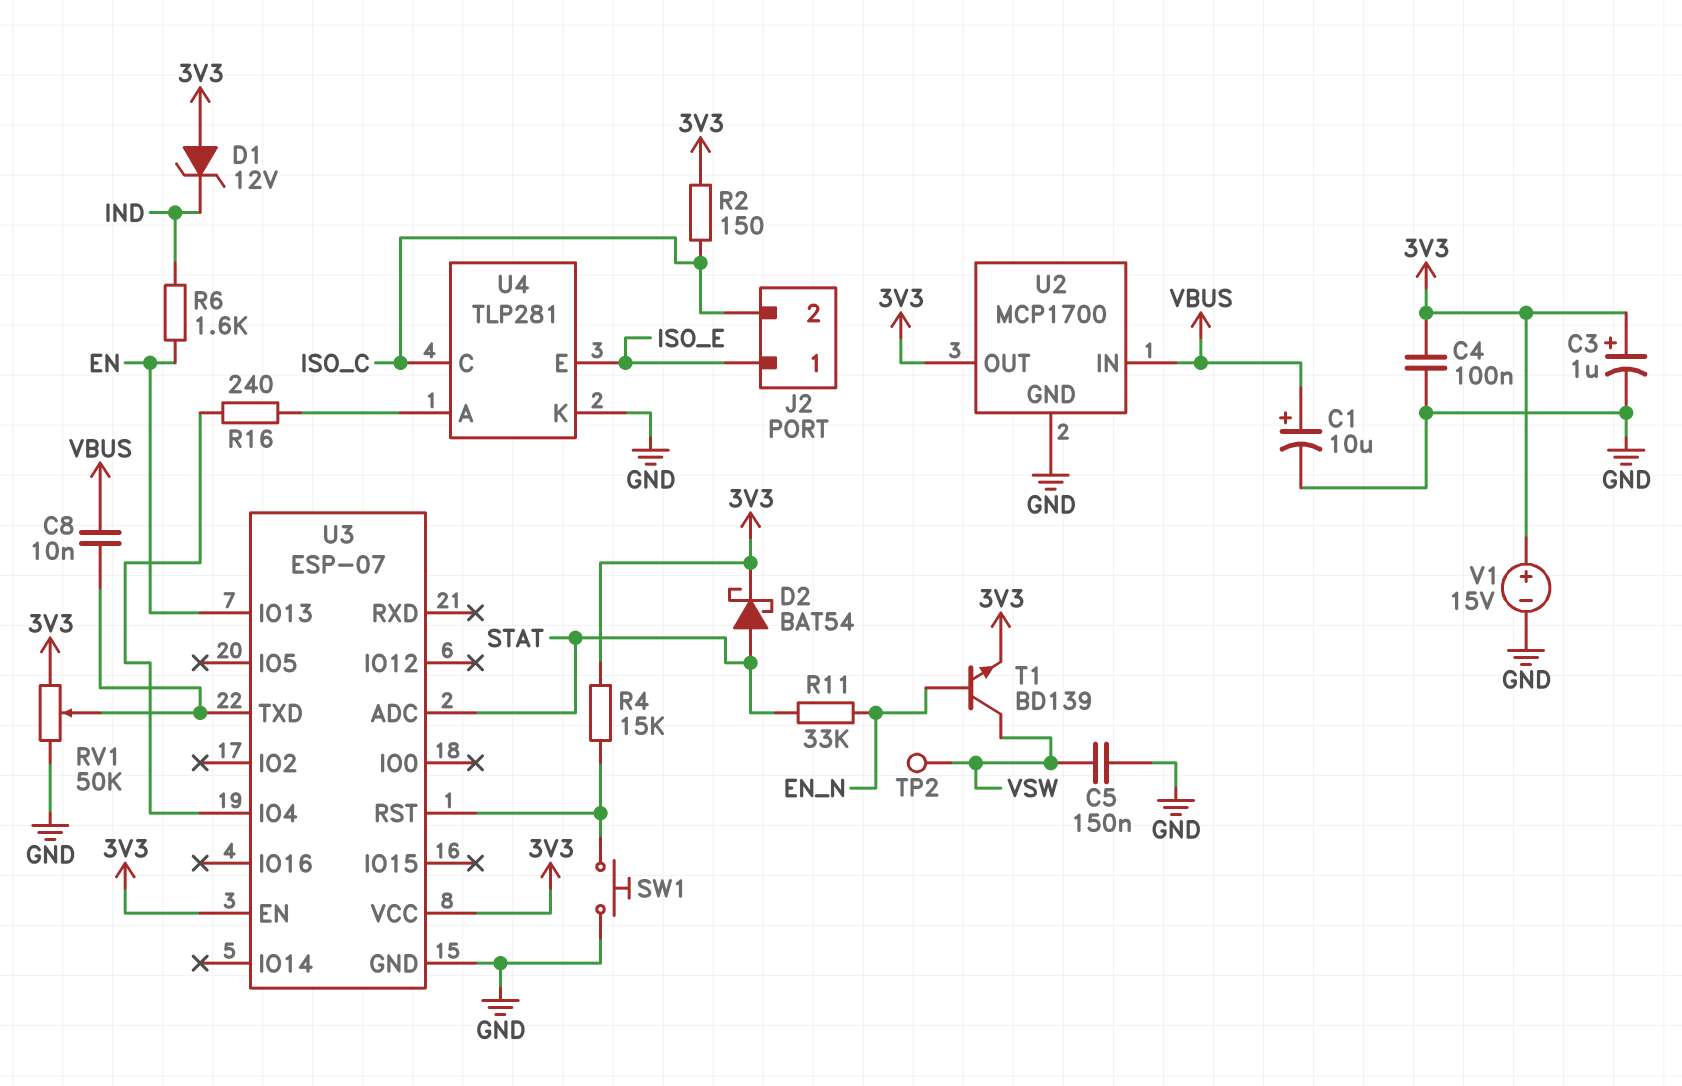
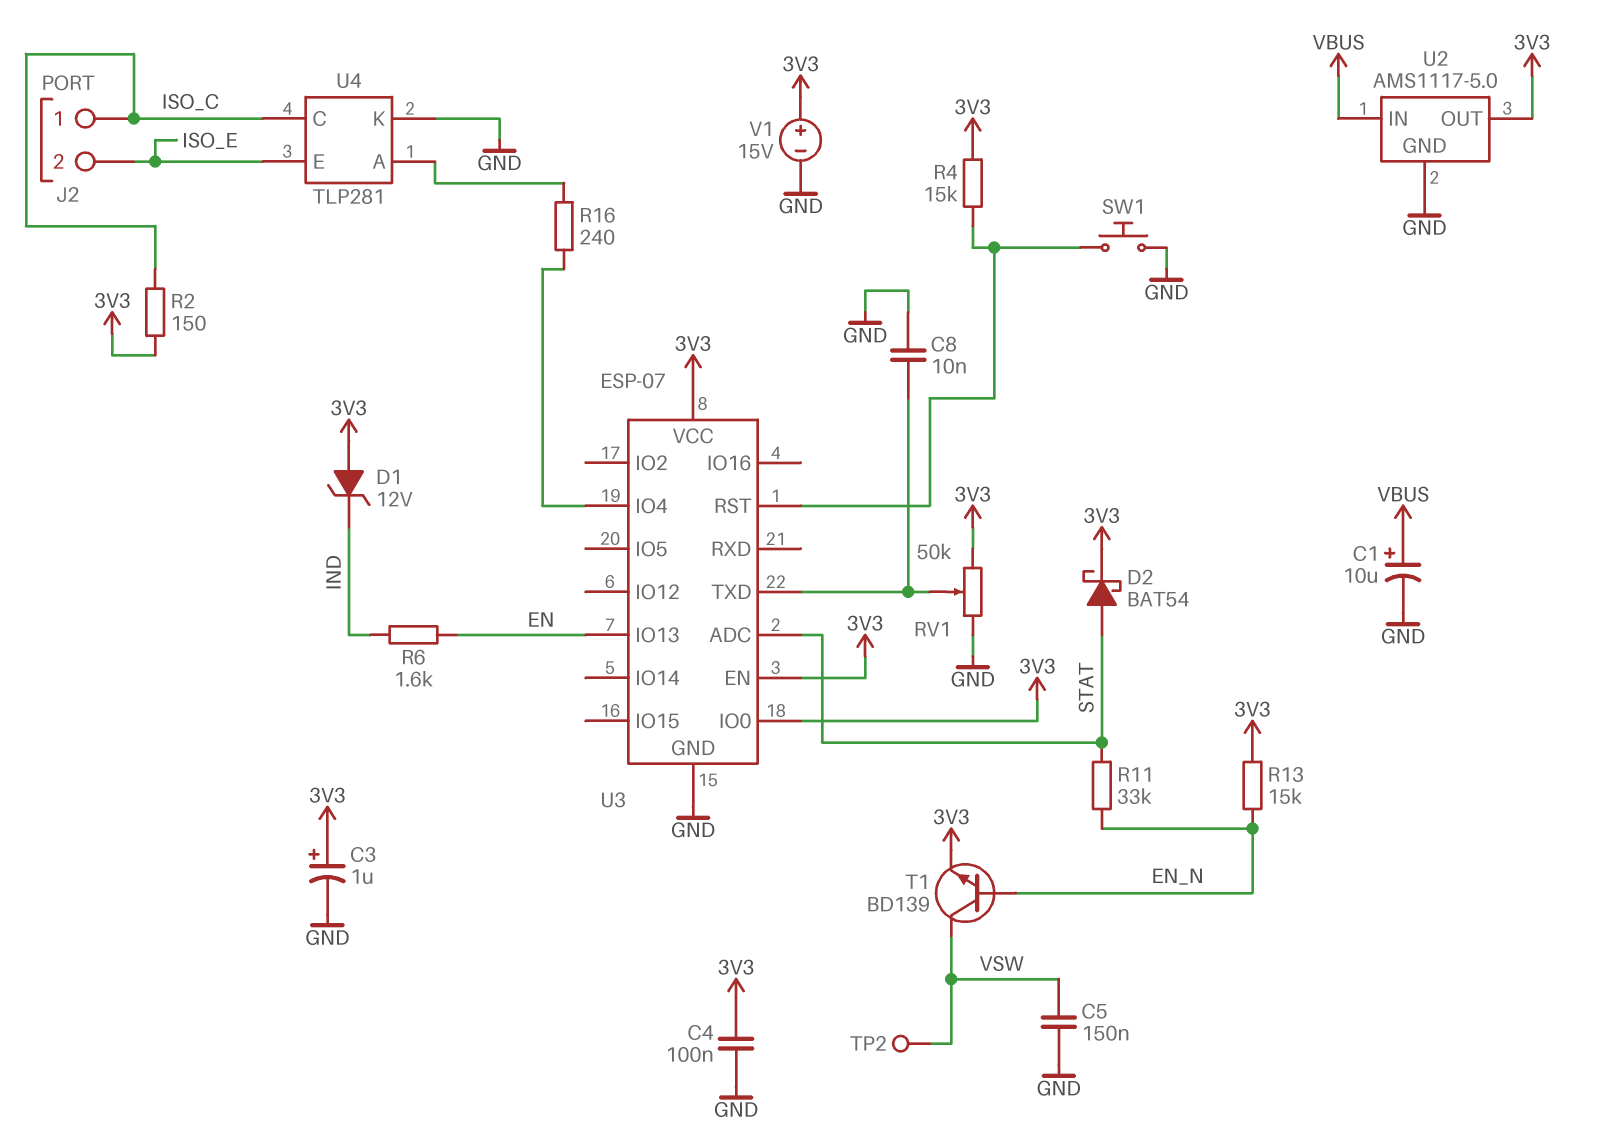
C8: 10nF (U3/TXD, VBUS) -> 10nF (GND, U3/TXD)
J2 pin 1: ISO_E -> ISO_C
J2 pin 2: ISO_C -> ISO_E
R13: none -> 15k (3V3, EN_N)
U2: MCP1700 -> AMS1117-5.0
U3 pin IO0: none -> 3V3

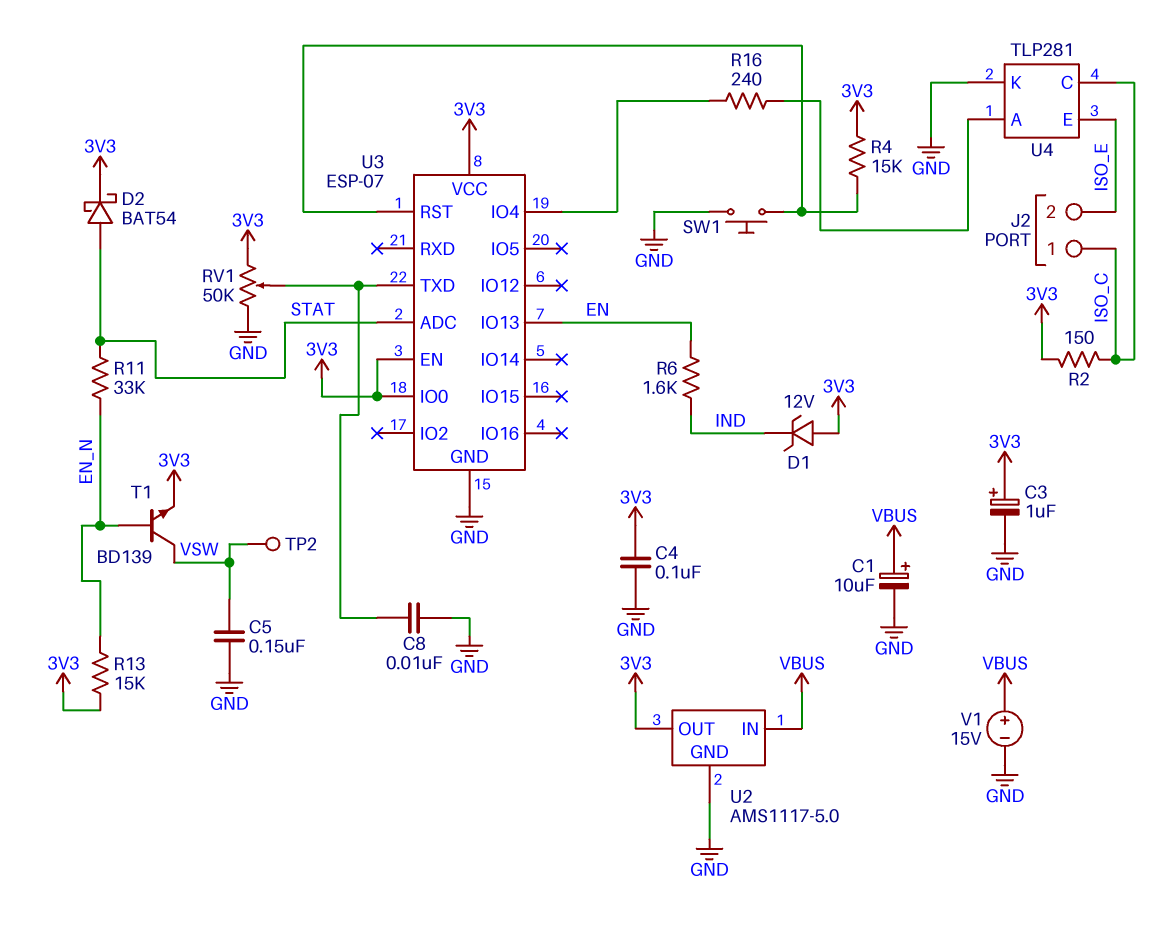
V1: 15V (plus 3V3, minus GND) -> 15V (plus VBUS, minus GND)

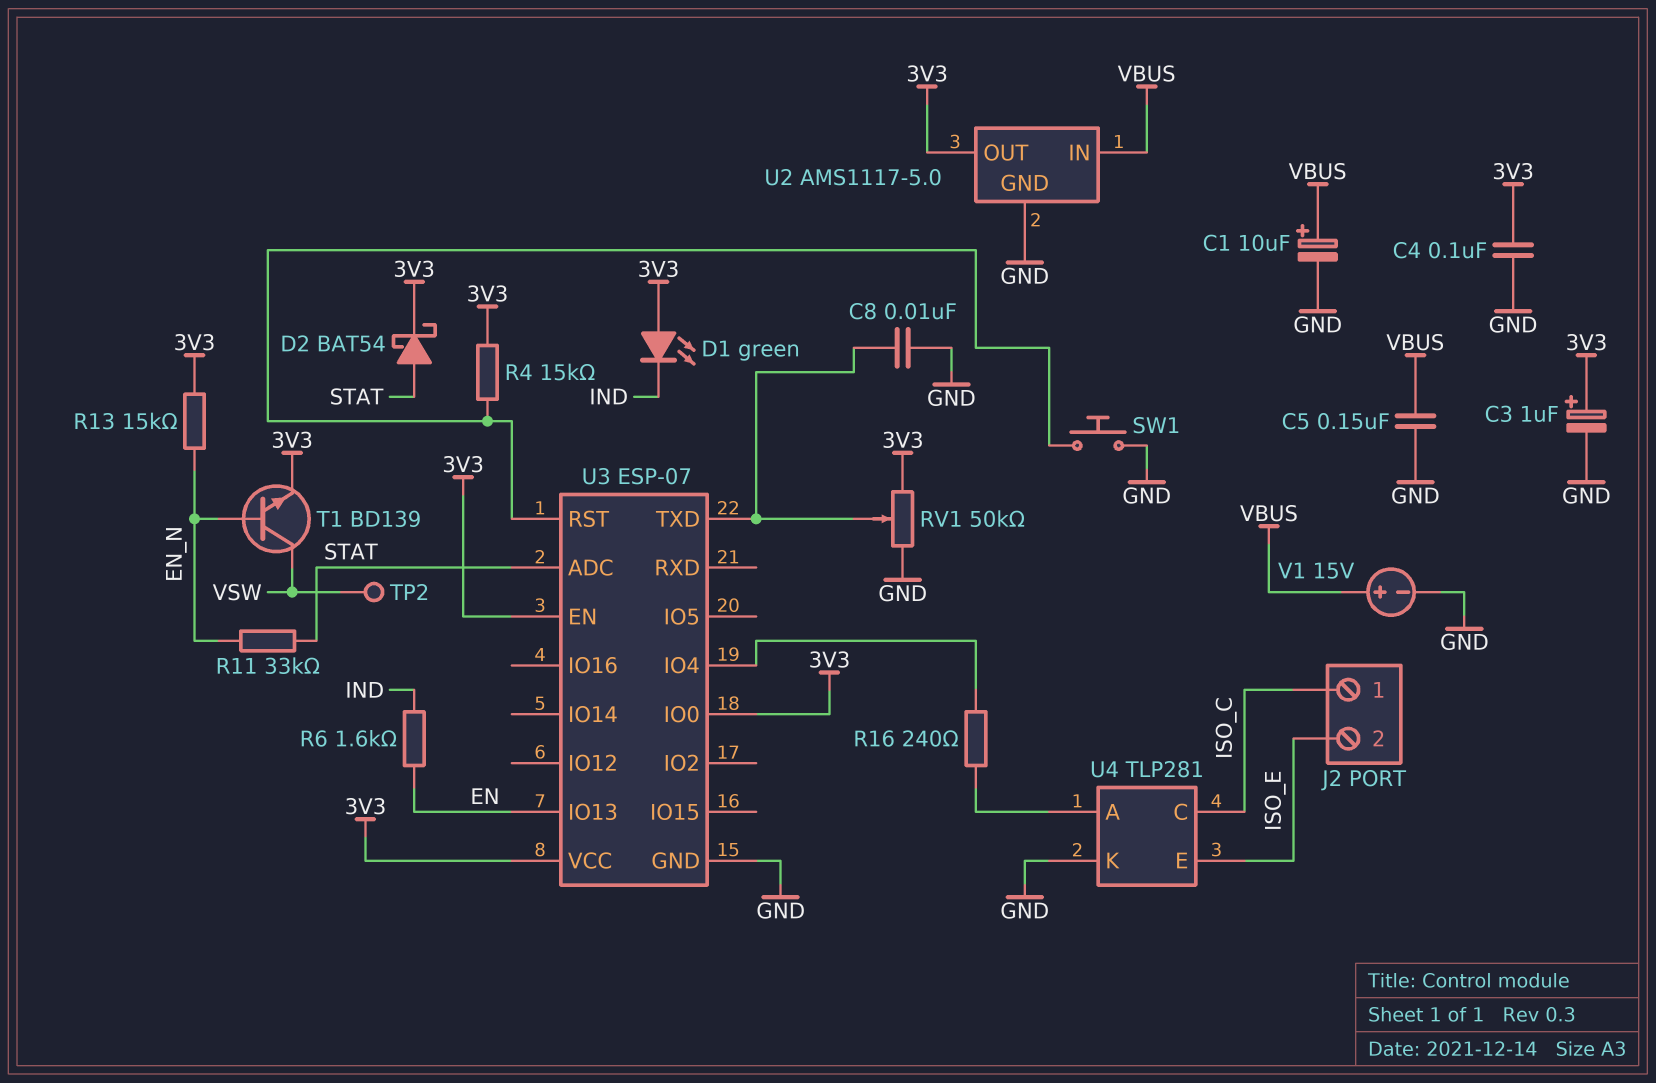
C5: 150nF (GND, VSW) -> 150nF (GND, VBUS)
D1: zener 12V (A 3V3, K IND) -> LED green (A 3V3, K IND)
R2: 150 (3V3, ISO_C) -> none

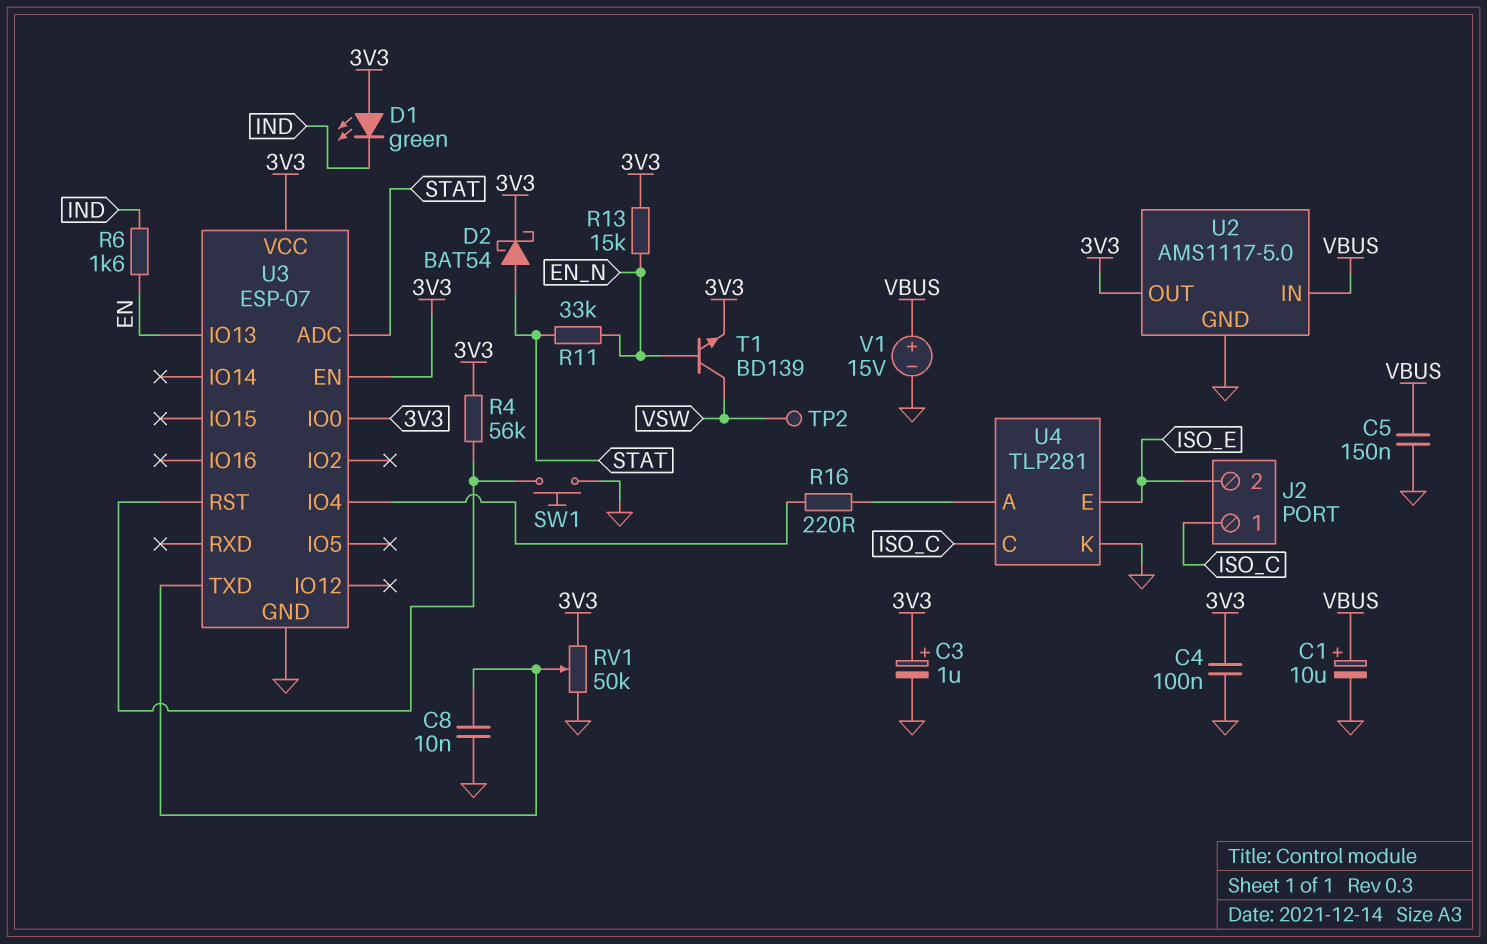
R4: 15k (3V3, U3/RST) -> 56k (3V3, U3/RST)
R16: 240 (U3/IO4, U4/A) -> 220 (U3/IO4, U4/A)

